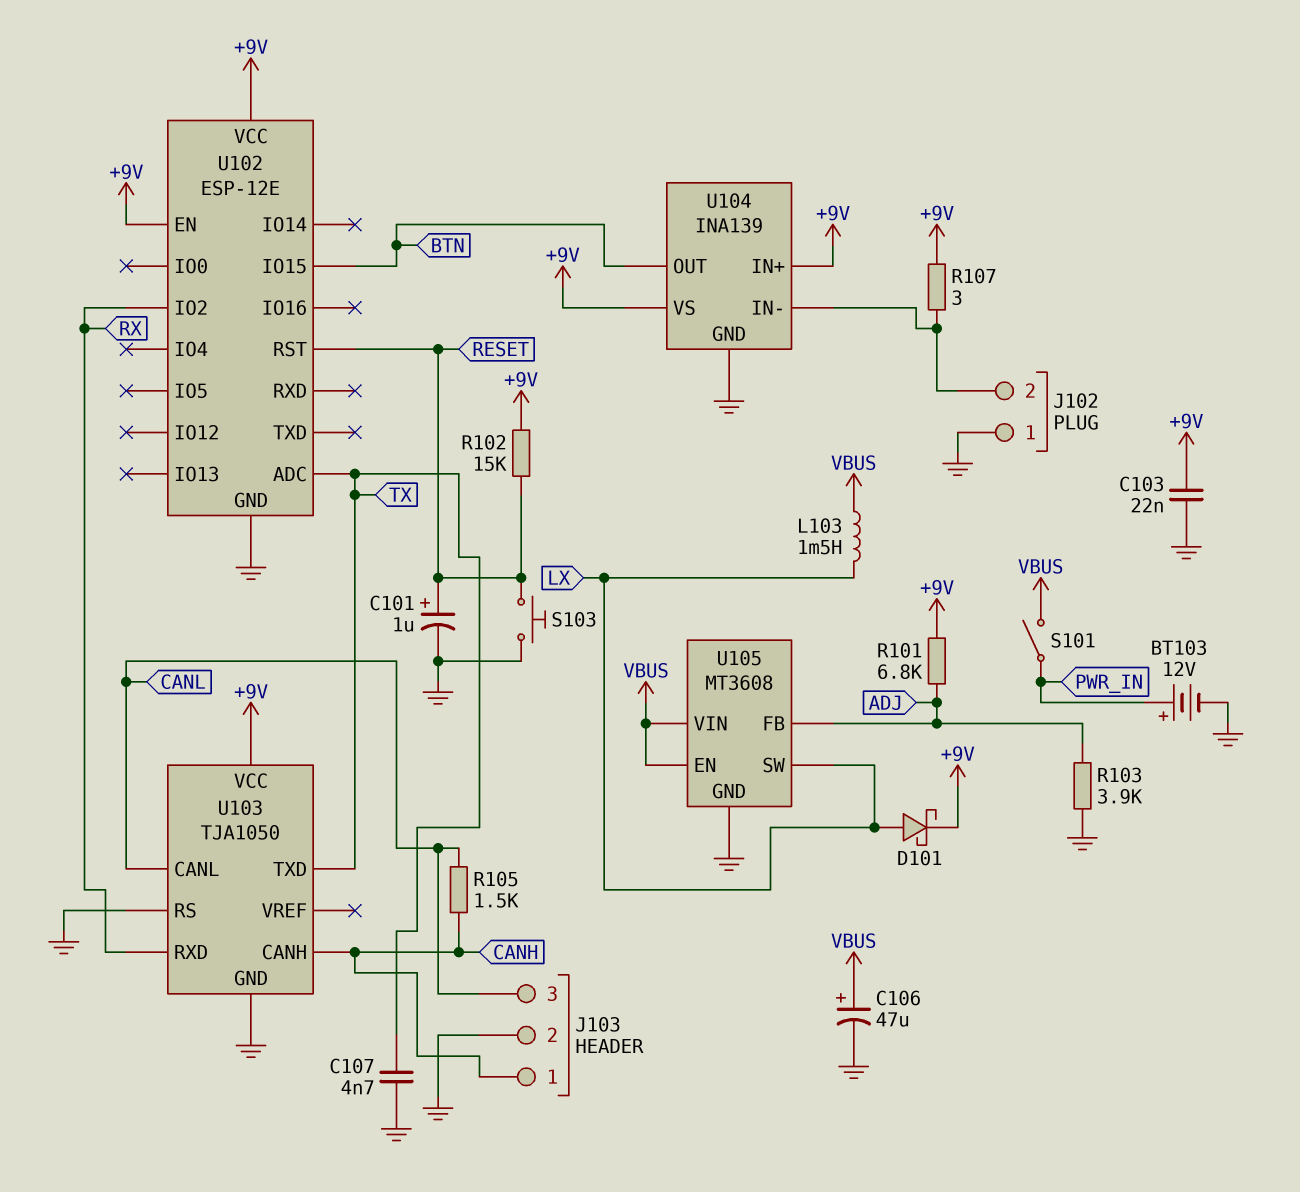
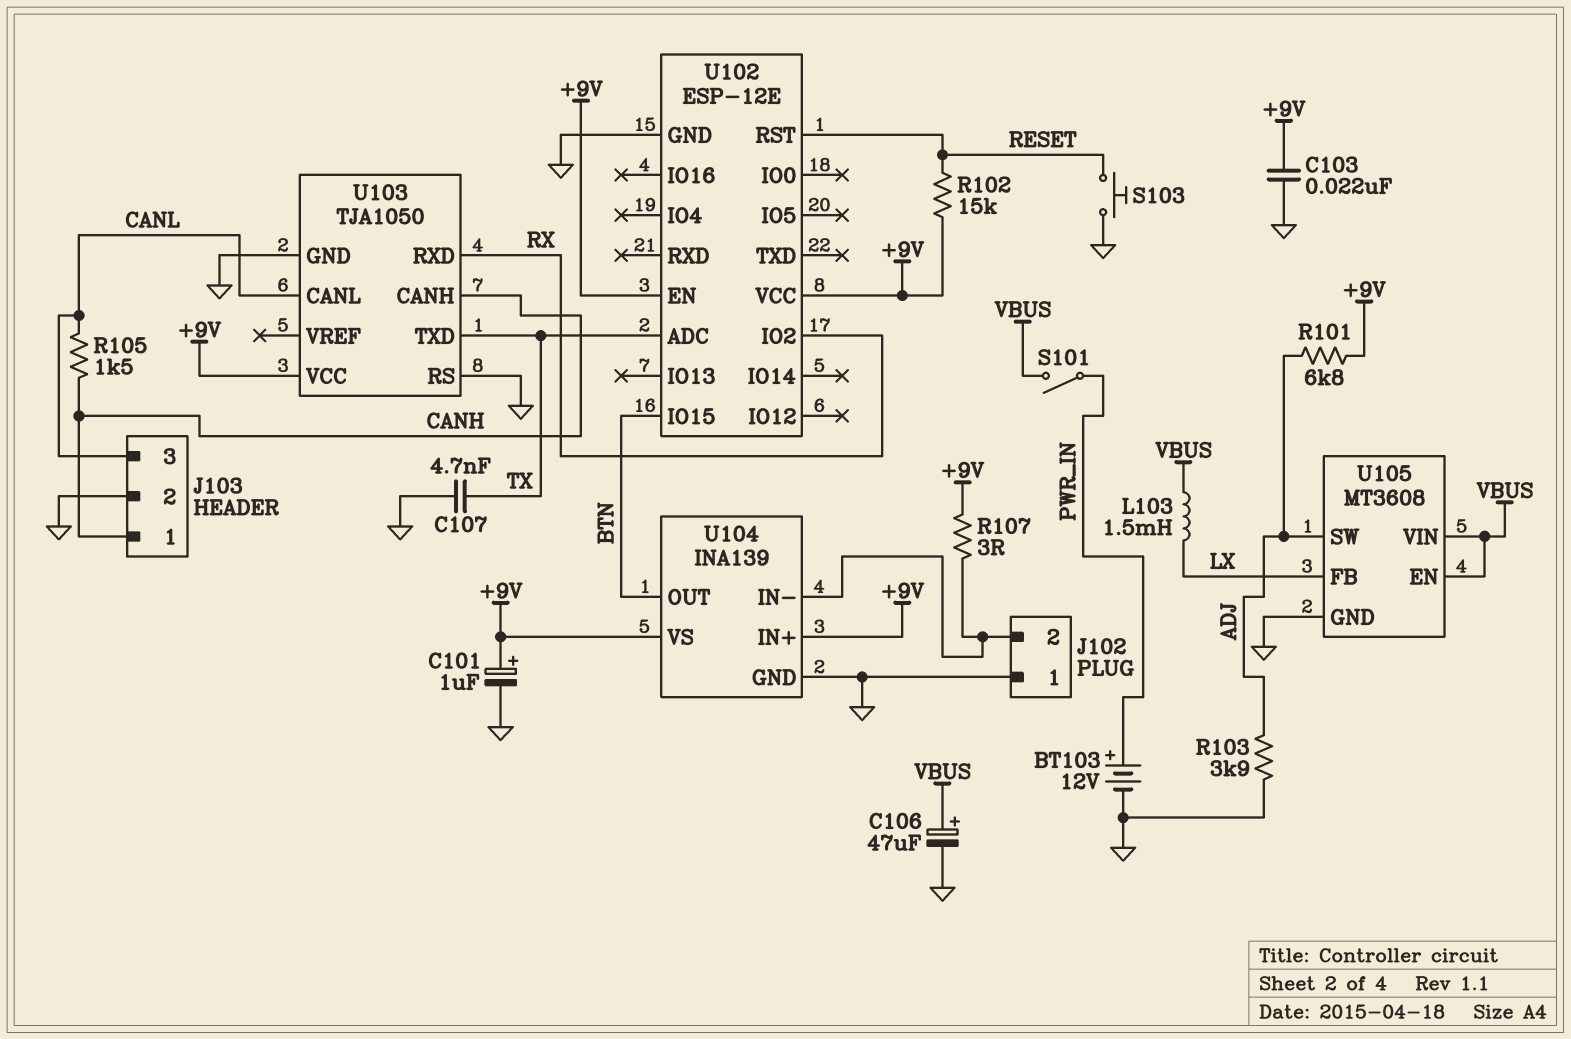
C101: 1uF (plus RESET, minus GND) -> 1uF (plus +9V, minus GND)
D101: schottky (A LX, K +9V) -> none
U105 pin FB: ADJ -> LX
U105 pin SW: LX -> ADJ

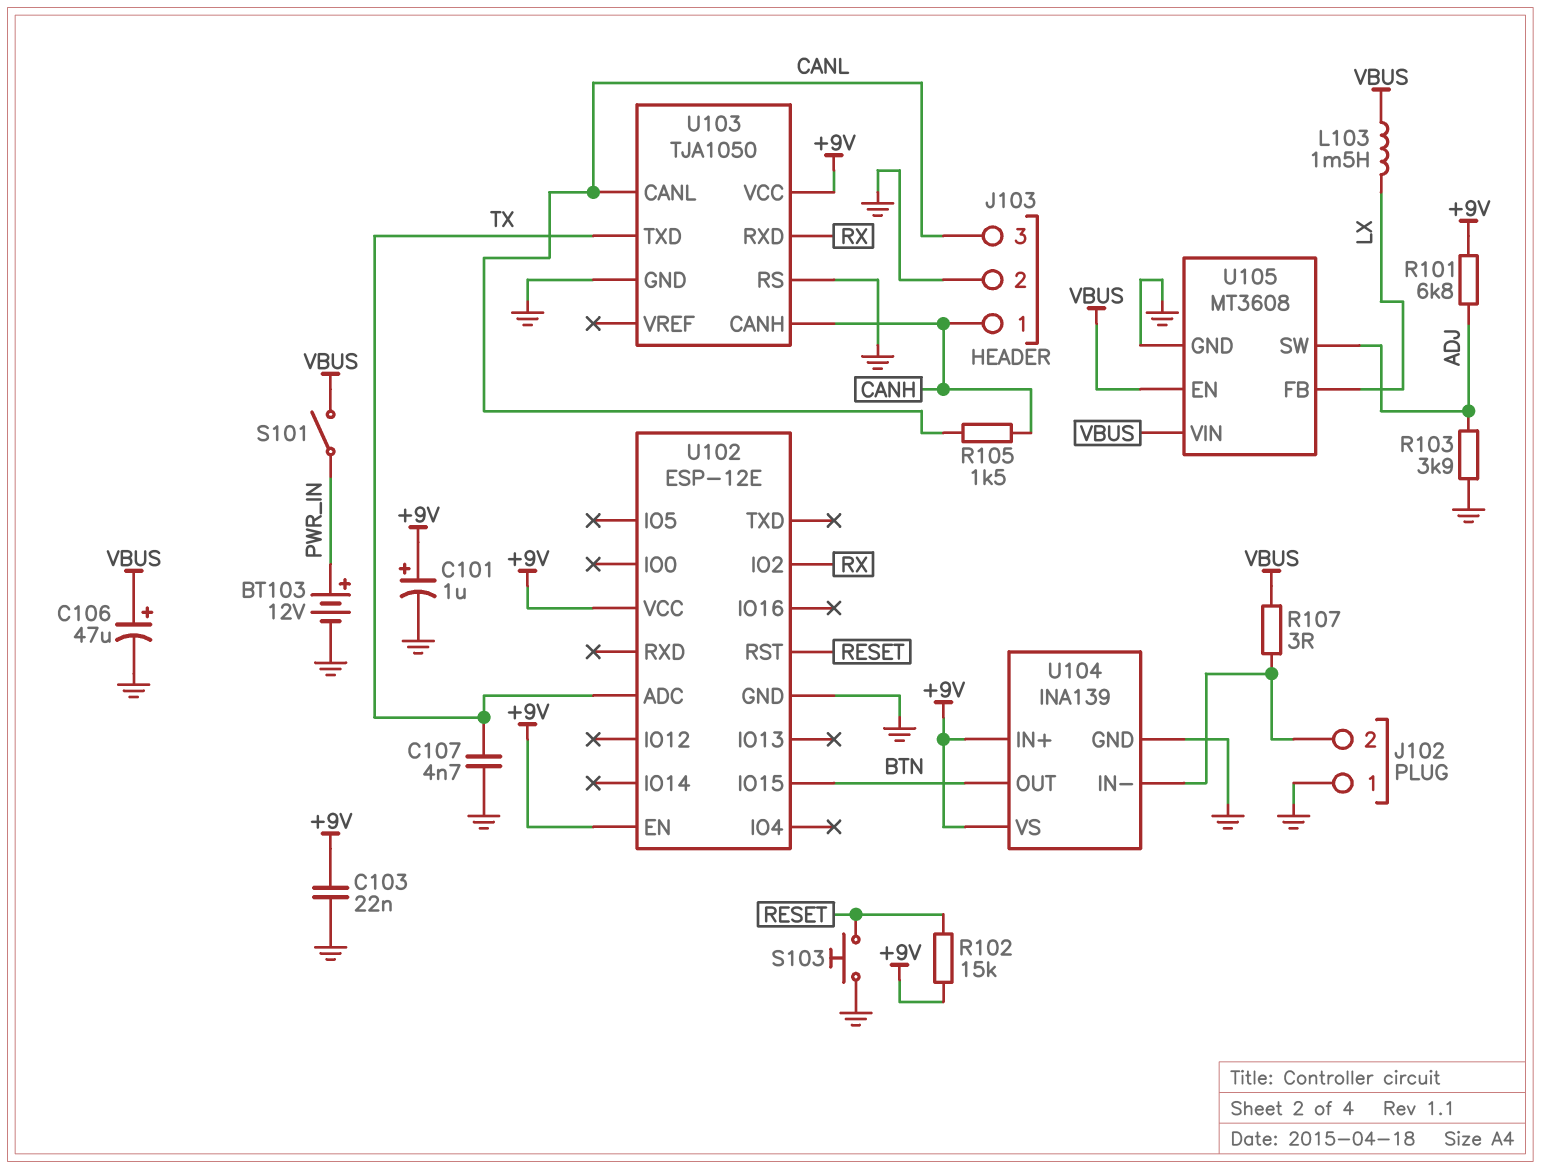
R107: 3 (+9V, J102/2) -> 3 (J102/2, VBUS)

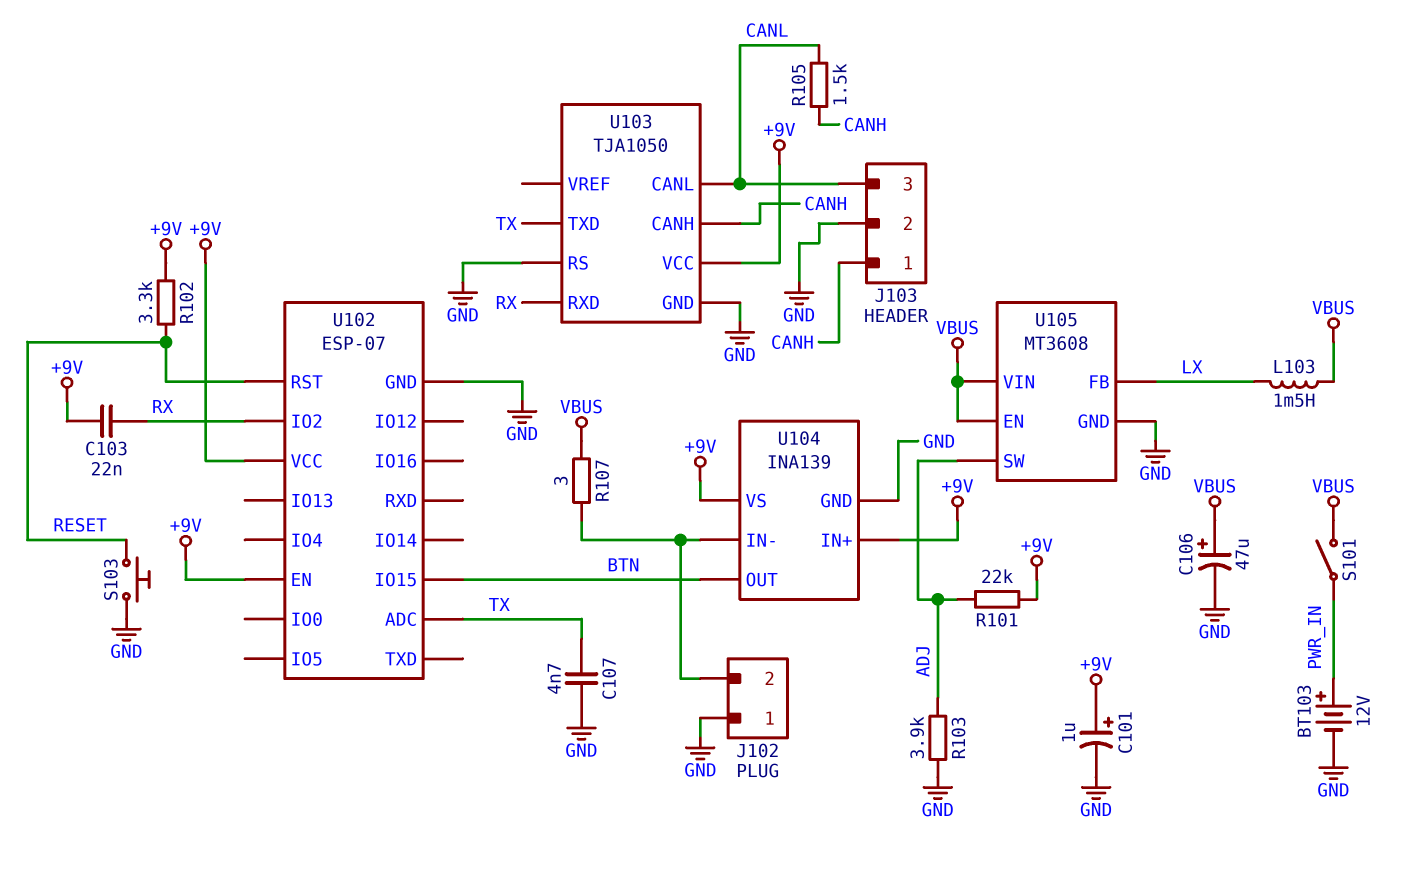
C103: 22nF (+9V, GND) -> 22nF (+9V, RX)
R101: 6.8k (+9V, ADJ) -> 22k (+9V, ADJ)
R102: 15k (+9V, RESET) -> 3.3k (+9V, RESET)
U102: ESP-12E -> ESP-07

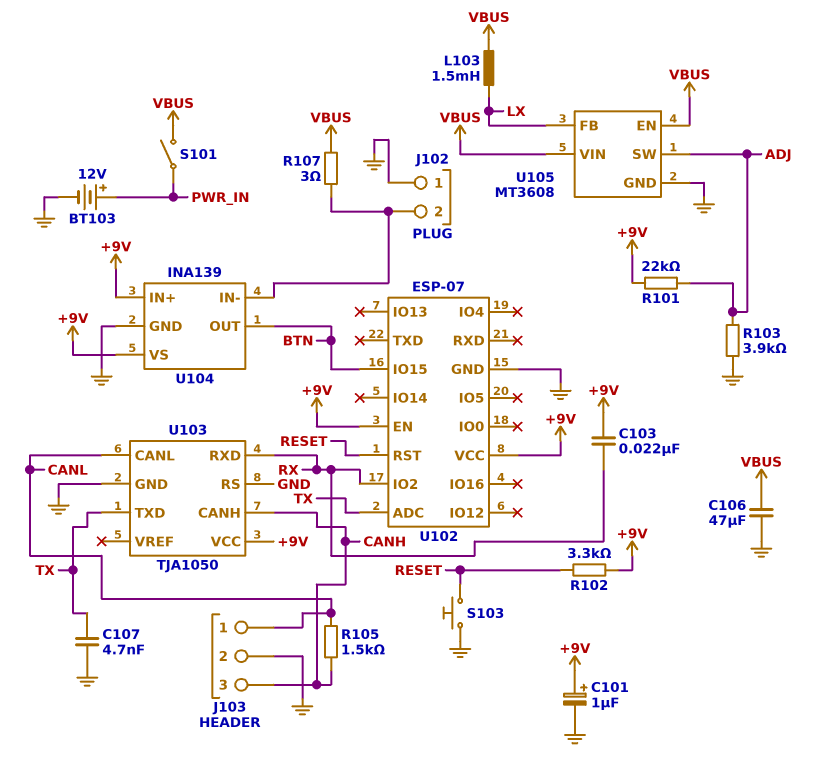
C106: 47uF (plus VBUS, minus GND) -> 47uF (GND, VBUS)
J103 pin 1: CANH -> CANL
J103 pin 3: CANL -> CANH

